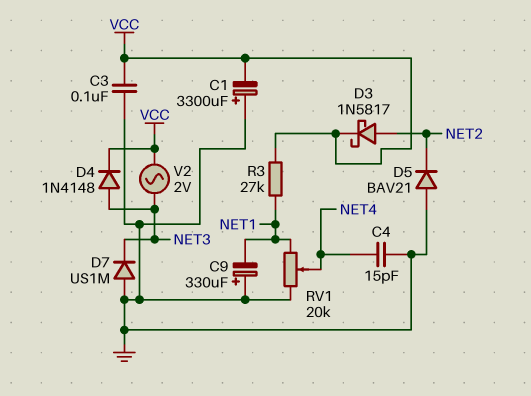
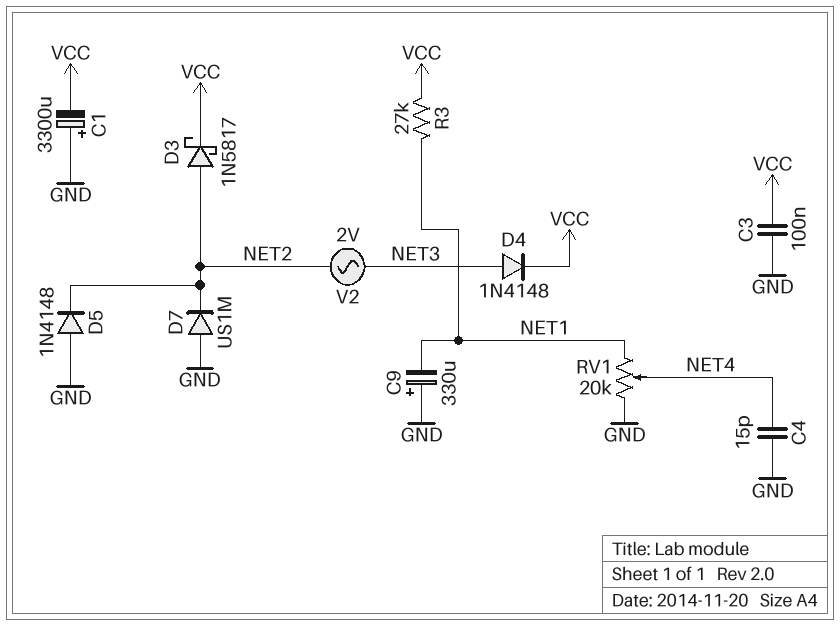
D5: diode BAV21 (A GND, K NET2) -> diode 1N4148 (A GND, K NET2)
D7: diode US1M (A GND, K NET3) -> diode US1M (A GND, K NET2)
V2: AC 2V (NET3, VCC) -> AC 2V (NET2, NET3)

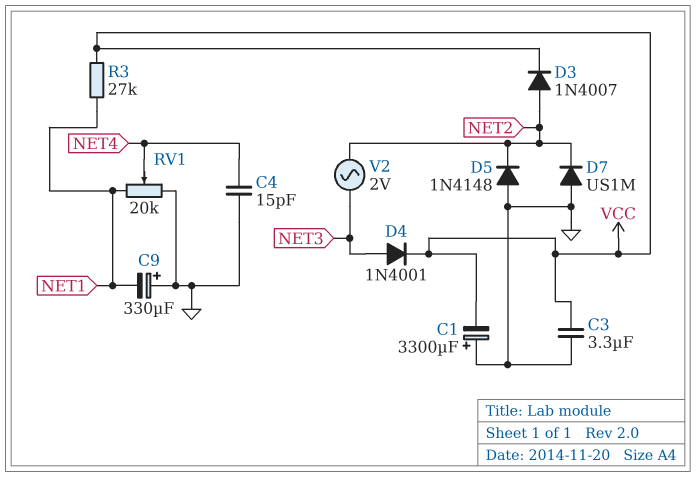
C3: 100nF (GND, VCC) -> 3.3uF (GND, VCC)
D3: schottky 1N5817 (A NET2, K VCC) -> diode 1N4007 (A NET2, K VCC)
D4: diode 1N4148 (A NET3, K VCC) -> diode 1N4001 (A NET3, K VCC)

